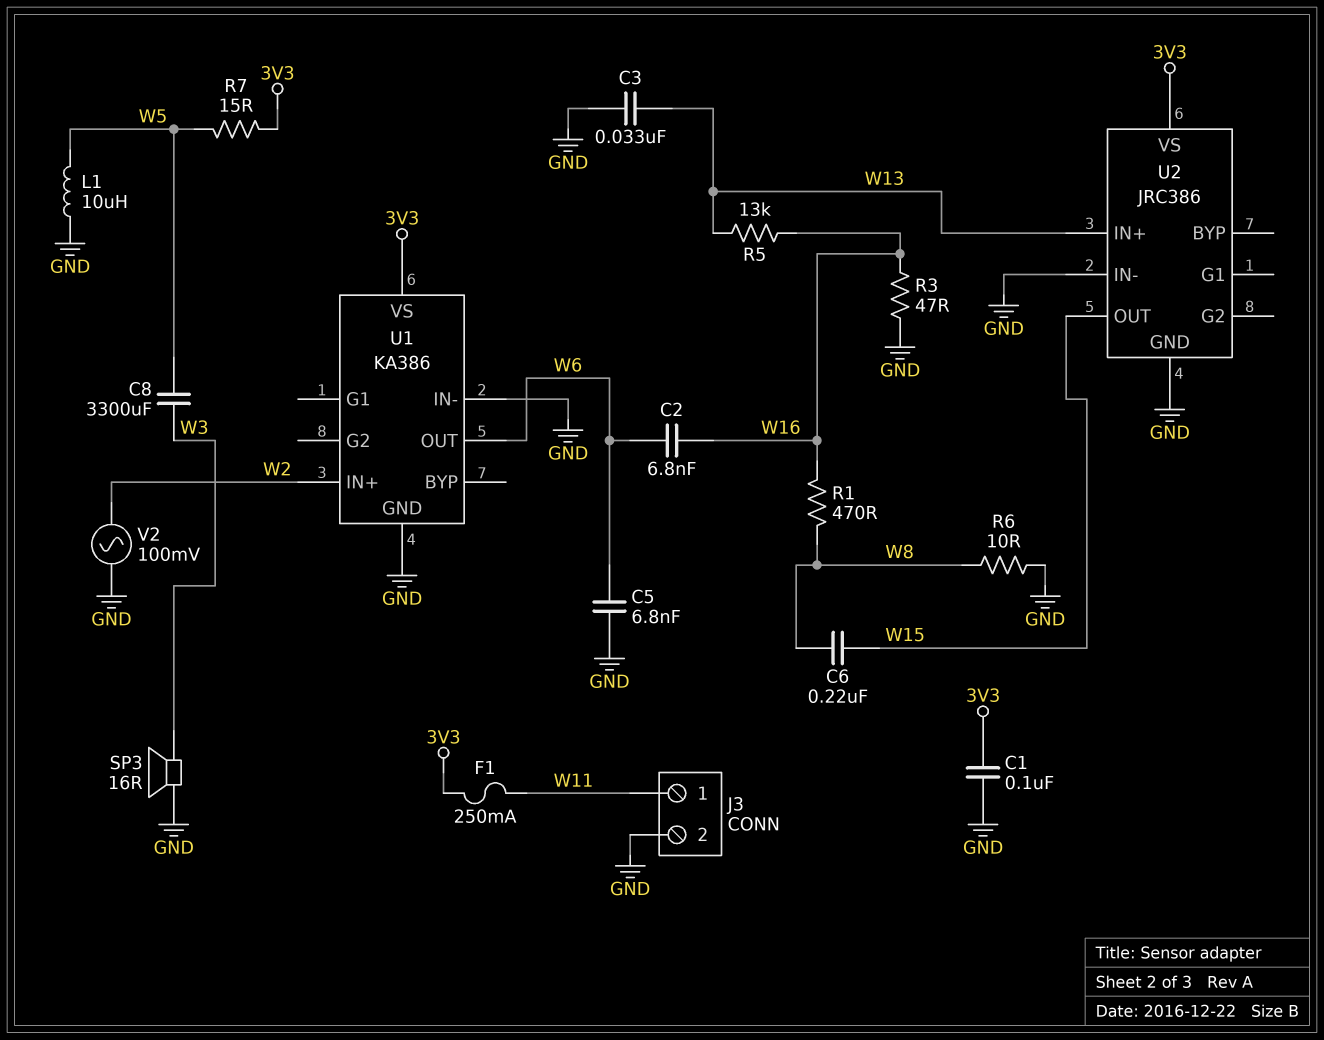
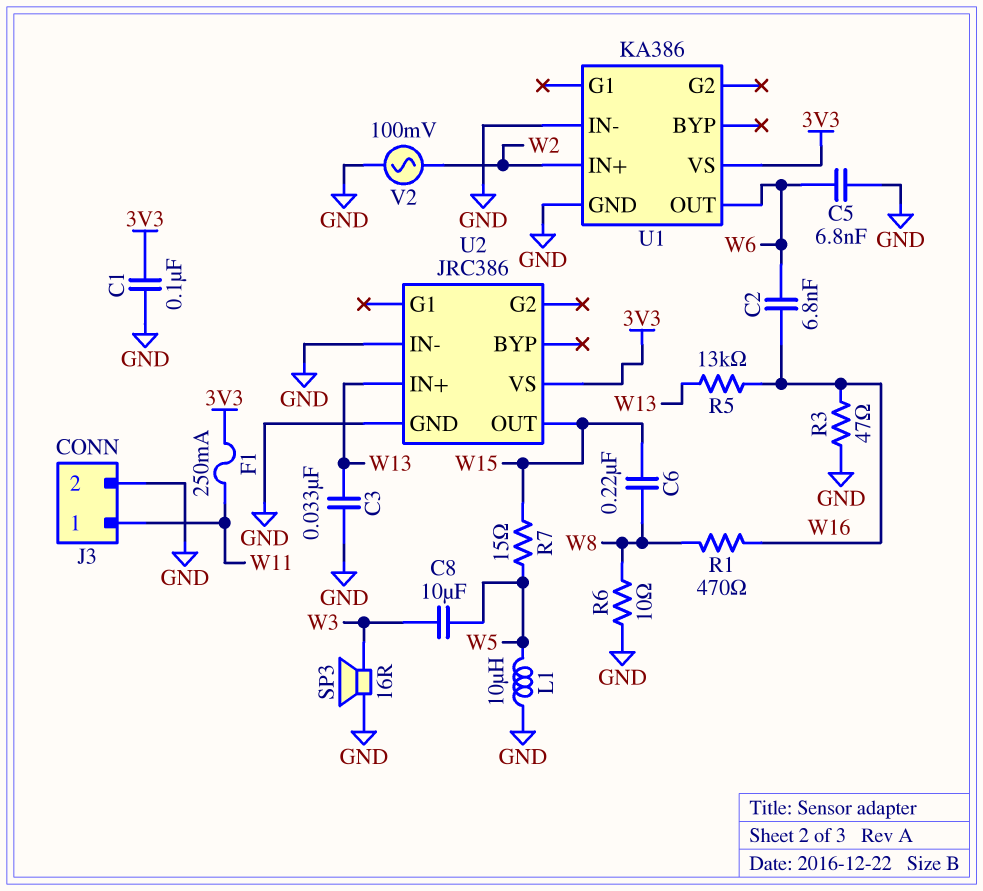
C8: 3300uF (W3, W5) -> 10uF (W3, W5)
R7: 15 (3V3, W5) -> 15 (W5, W15)

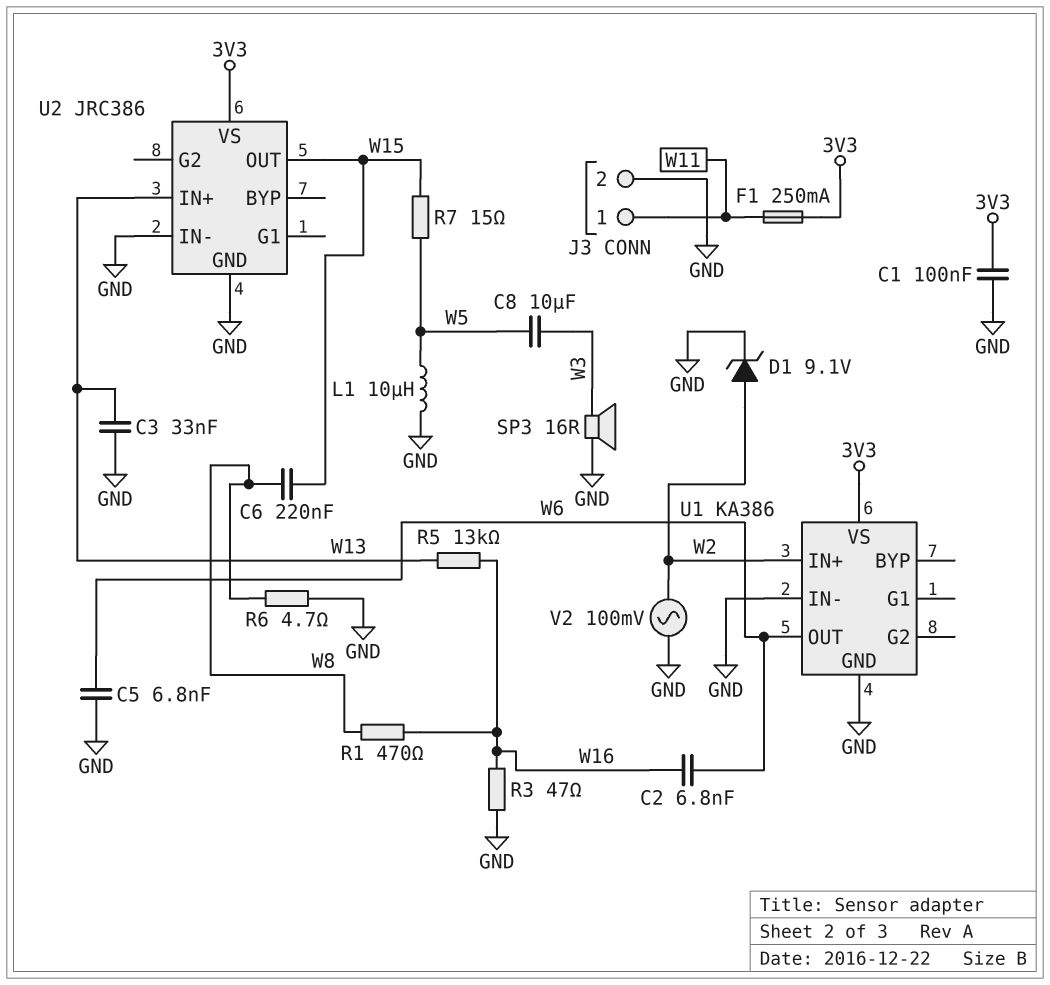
D1: none -> zener 9.1V (A W2, K GND)
R6: 10 (GND, W8) -> 4.7 (GND, W8)

